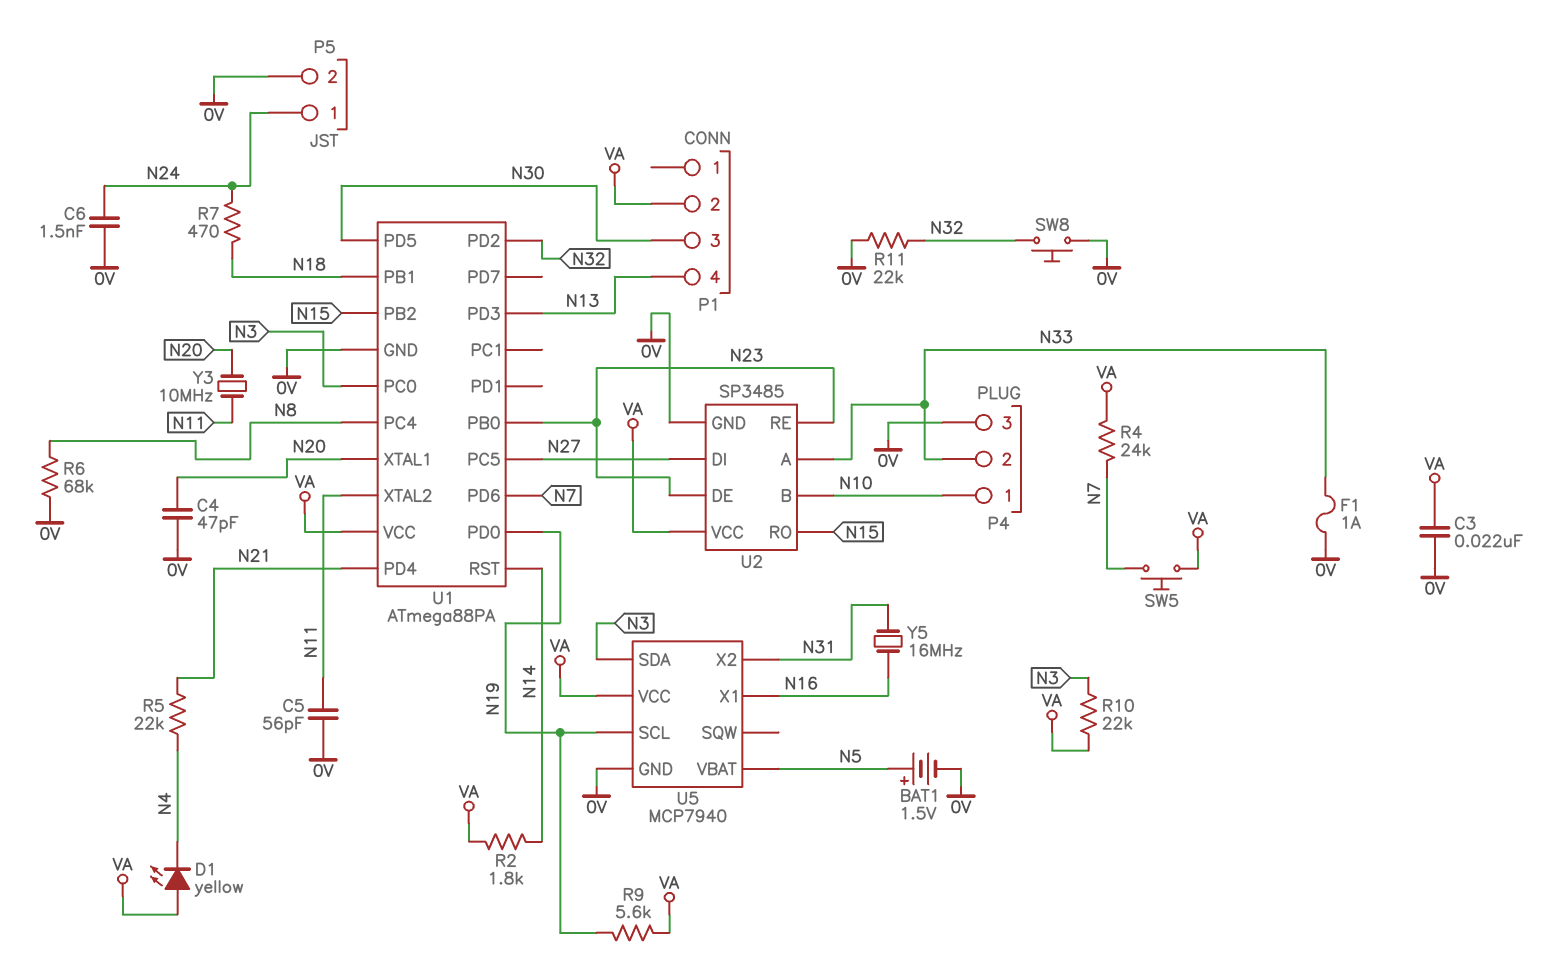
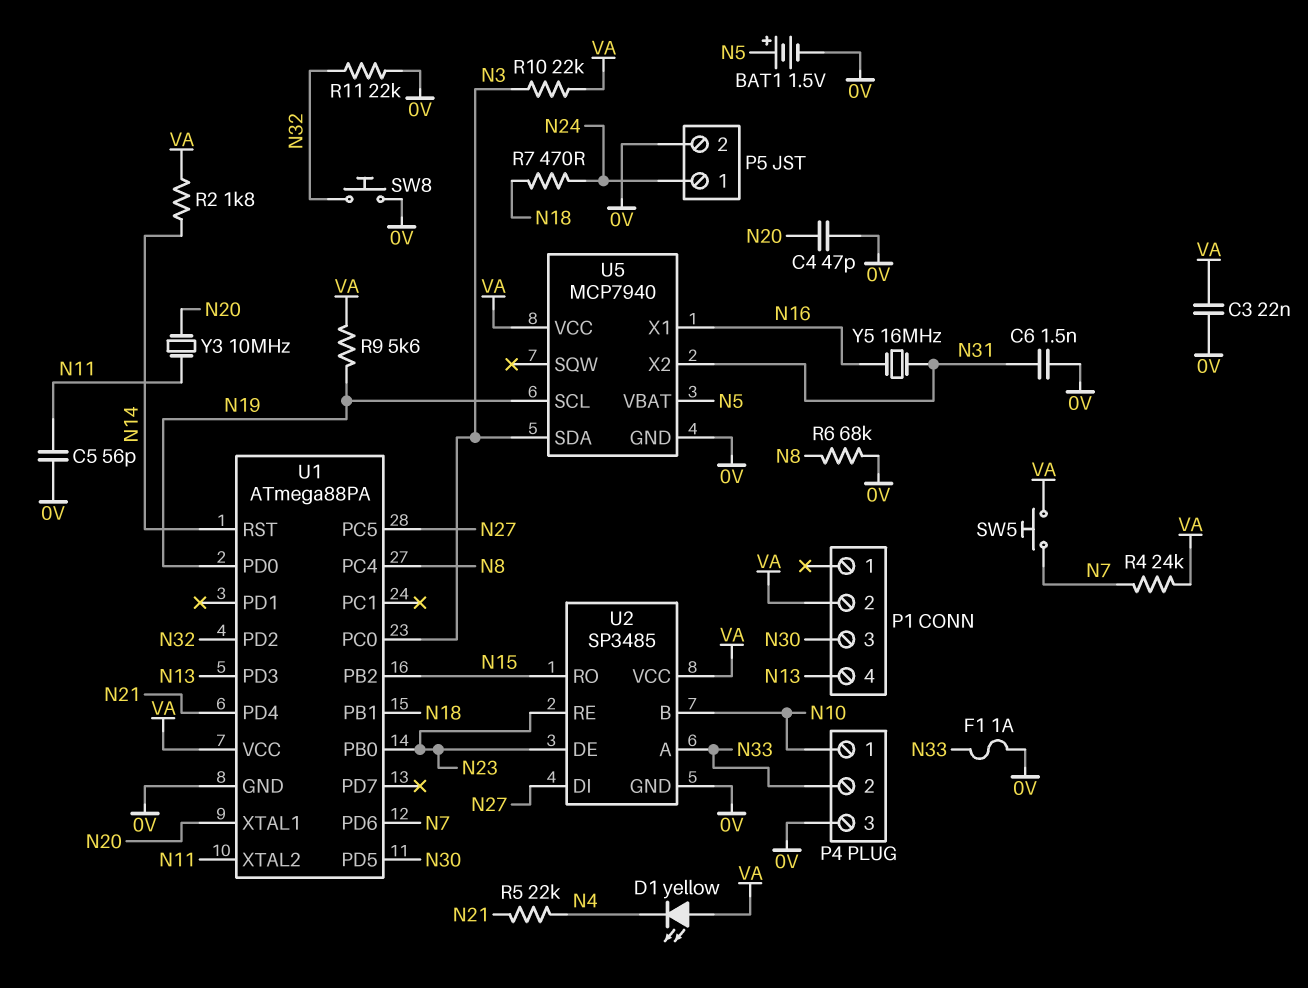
C6: 1.5nF (0V, N24) -> 1.5nF (0V, N31)

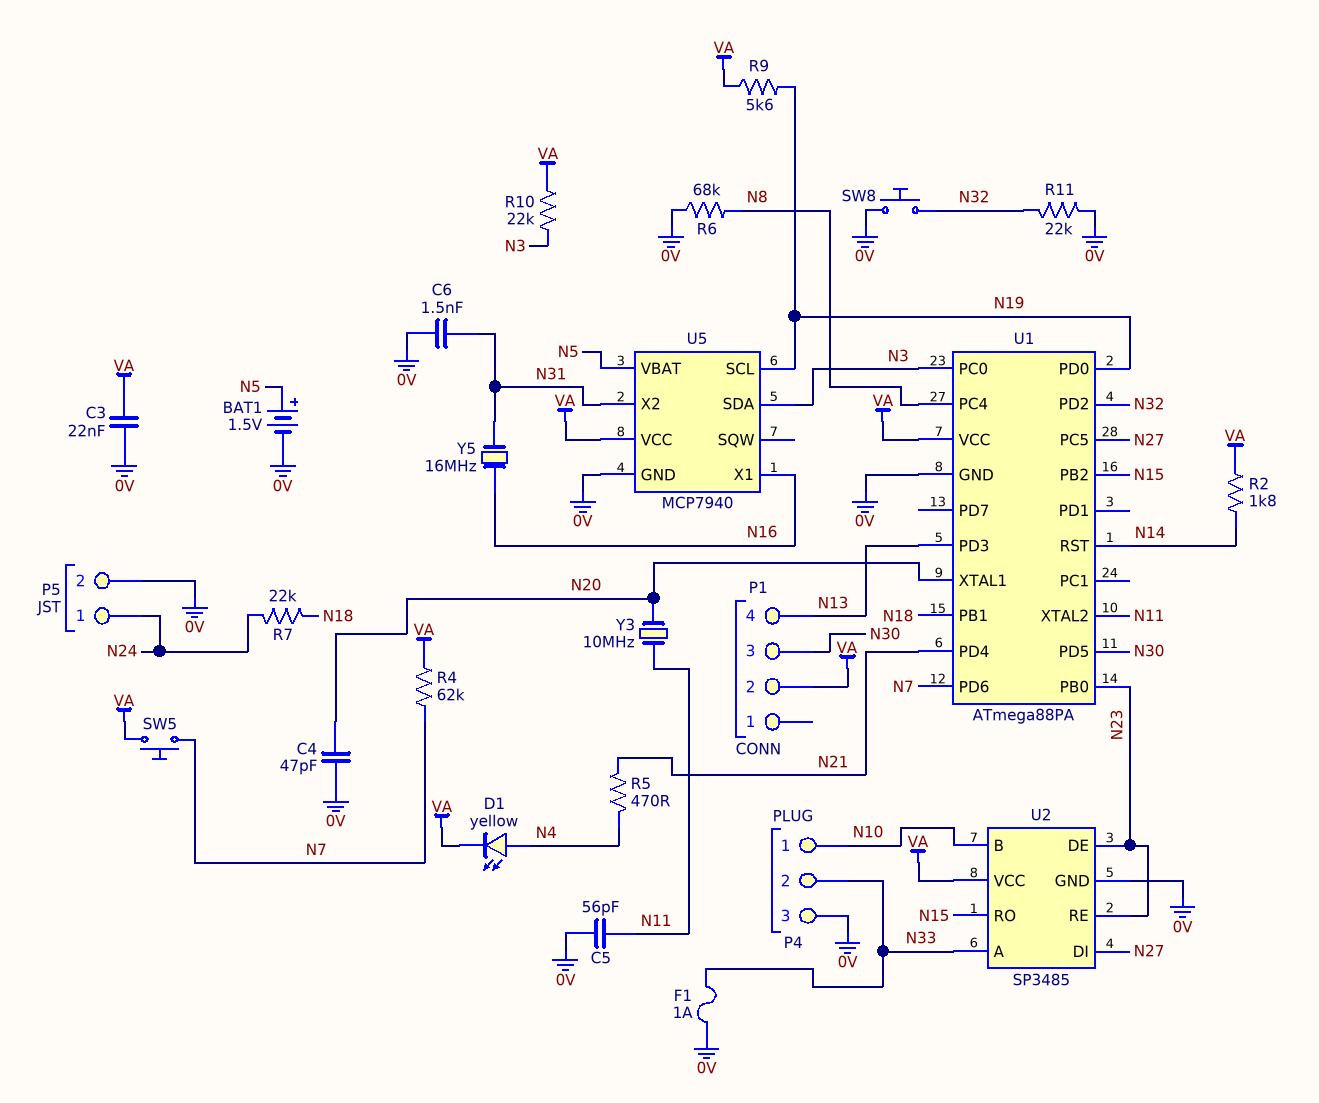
D1: LED yellow (A VA, K N4) -> LED yellow (A N4, K VA)
R4: 24k (N7, VA) -> 62k (N7, VA)
R5: 22k (N4, N21) -> 470 (N4, N21)
R7: 470 (N18, N24) -> 22k (N18, N24)

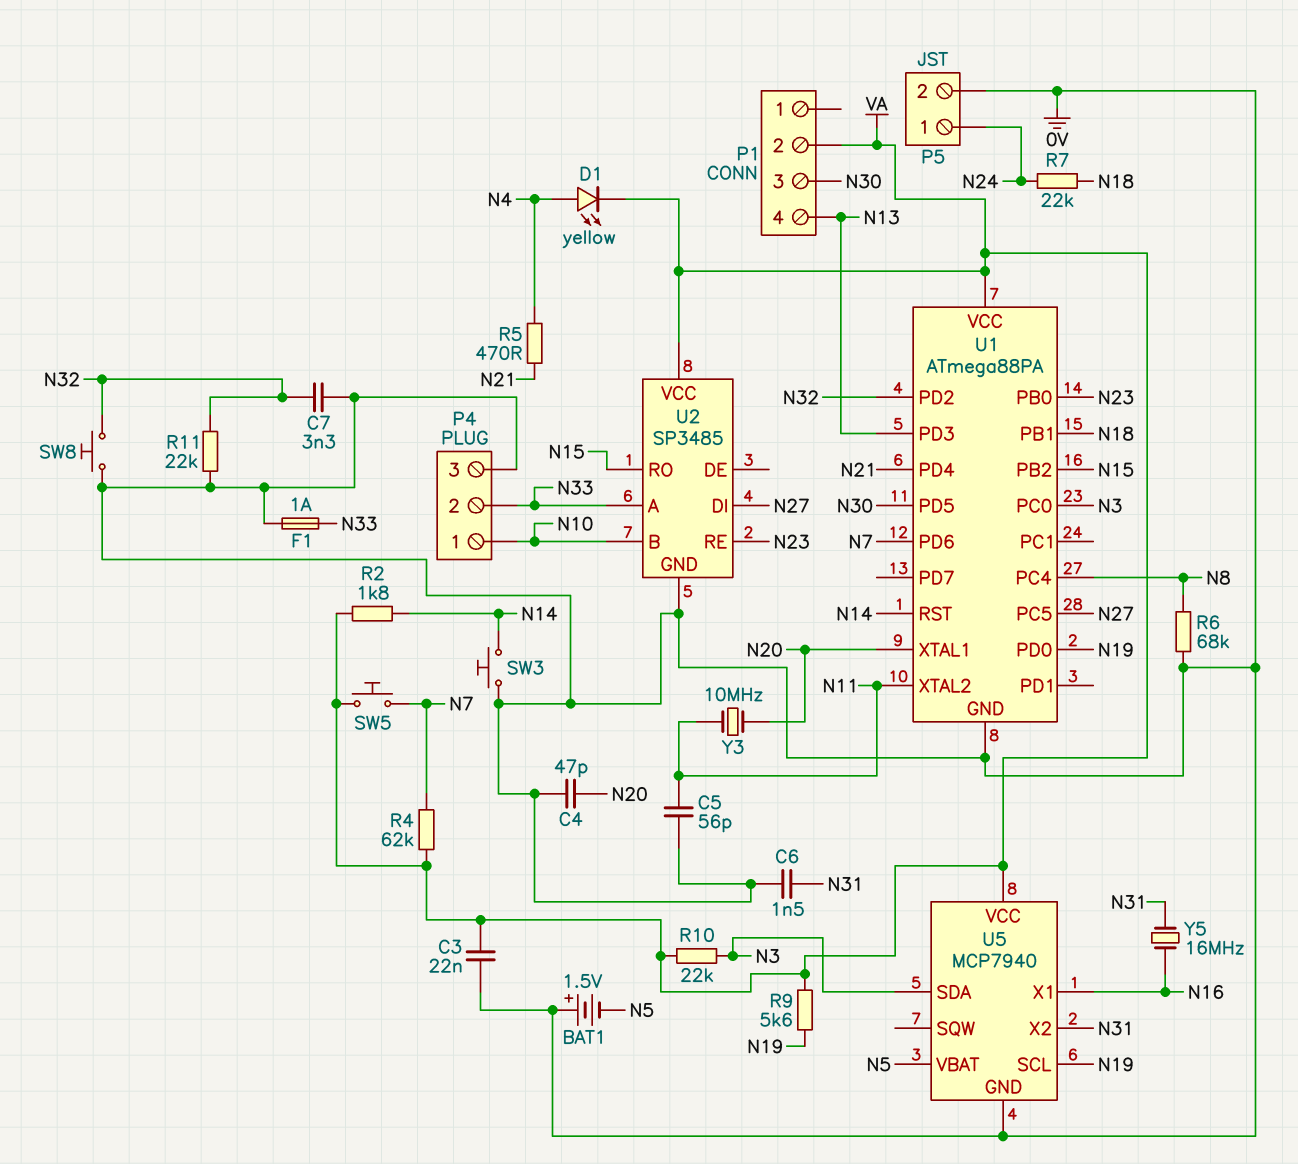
BAT1: 1.5V (plus N5, minus 0V) -> 1.5V (plus 0V, minus N5)
C7: none -> 3.3nF (0V, N32)
SW3: none -> button (0V, N14)
U2 pin DE: N23 -> none

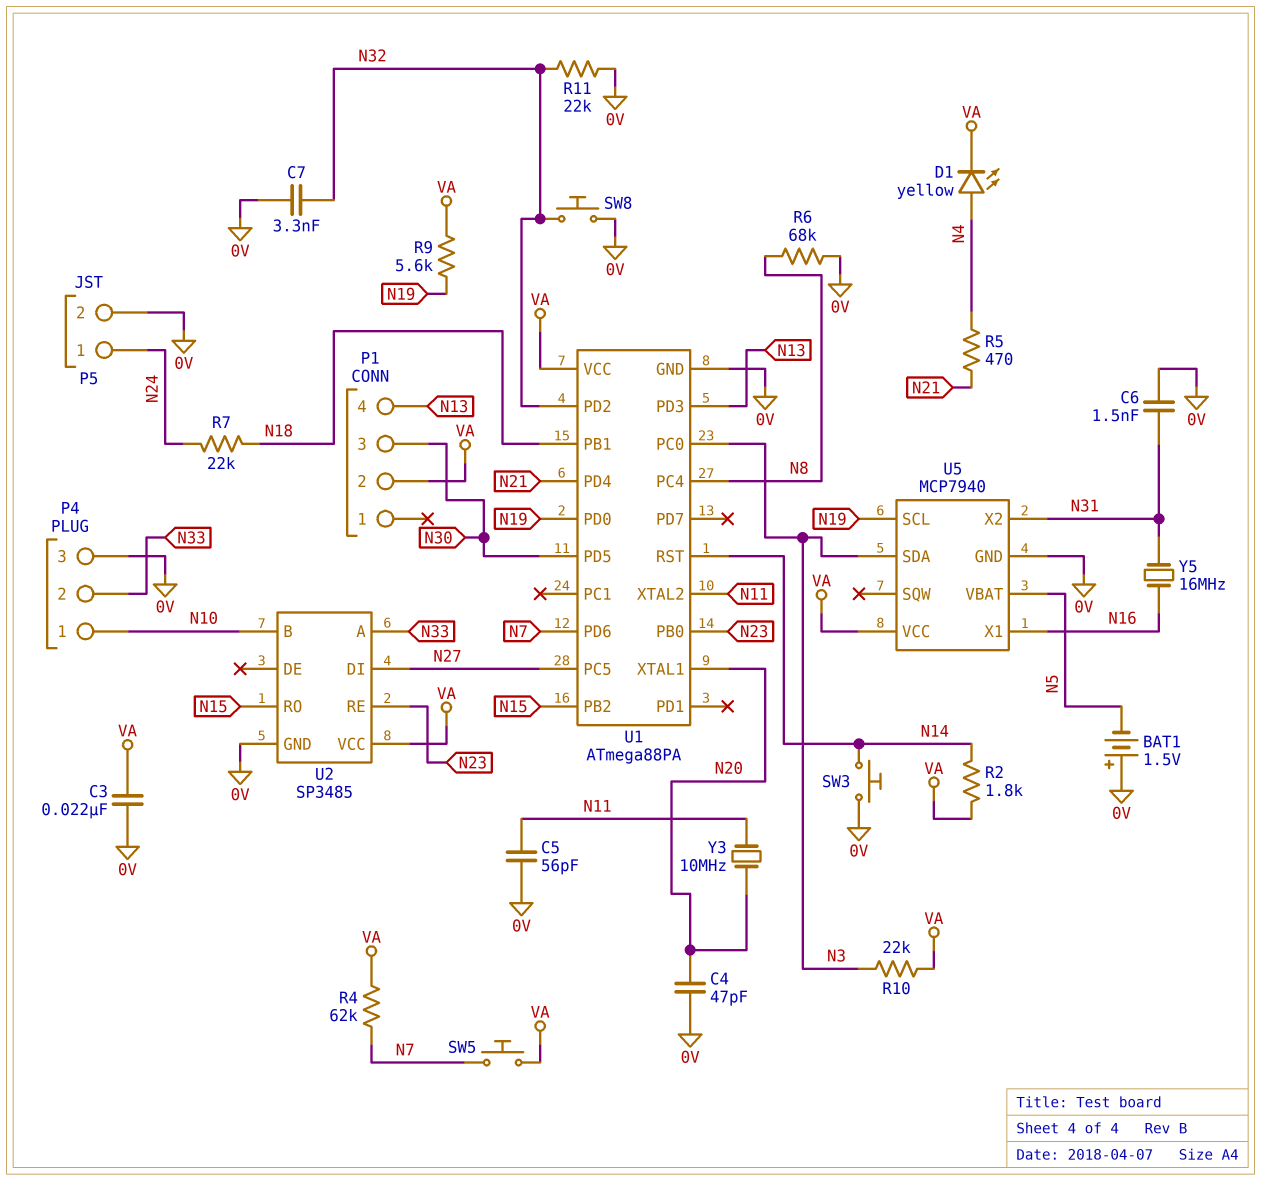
F1: 1A (0V, N33) -> none

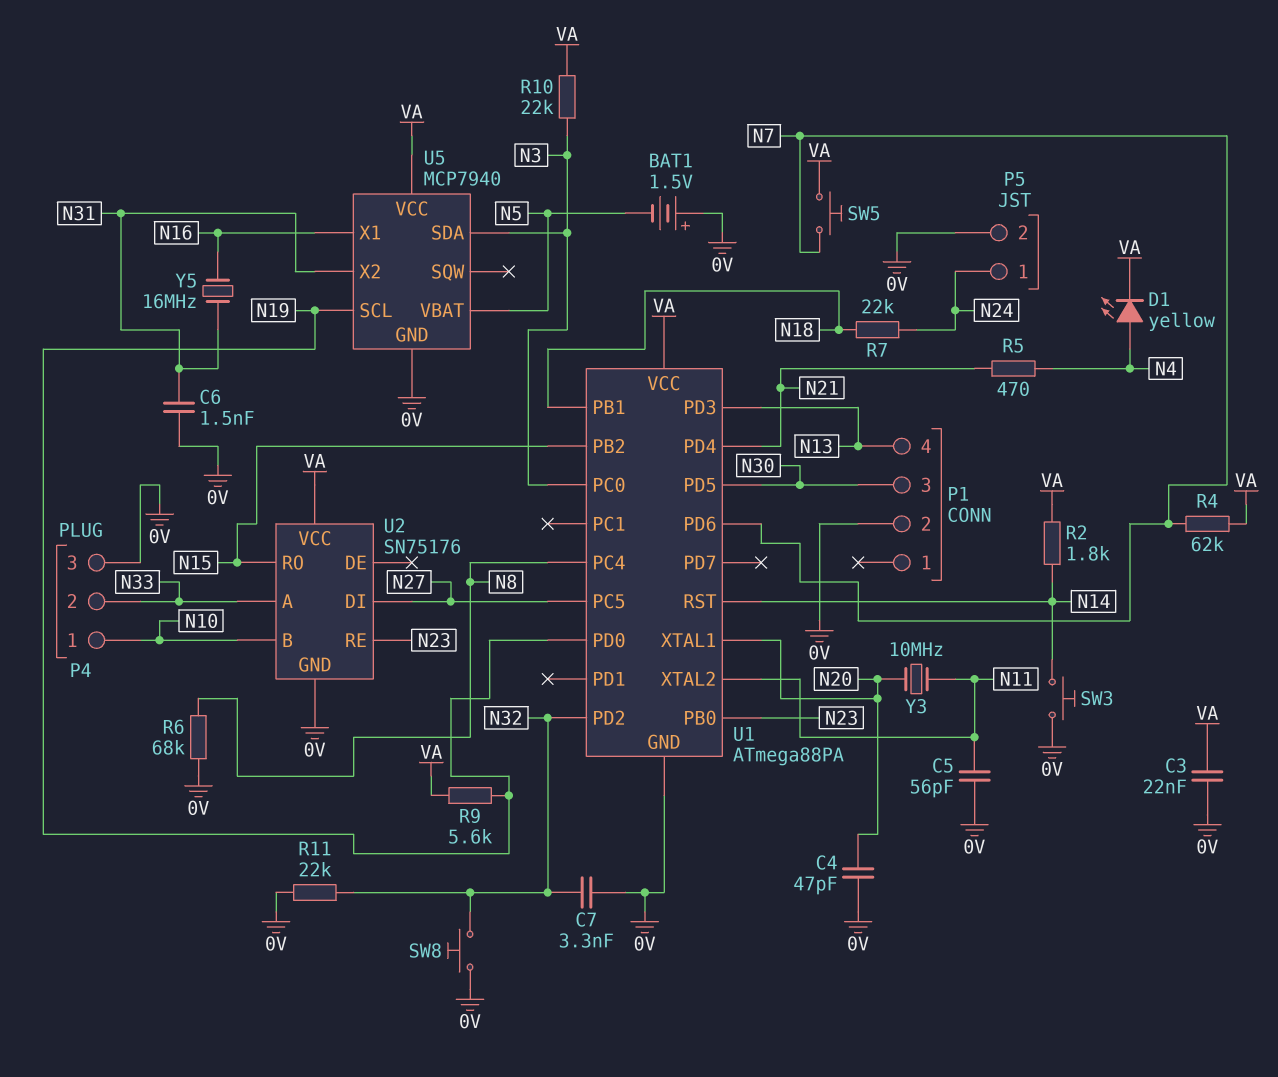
P1 pin 2: VA -> 0V
U2: SP3485 -> SN75176

